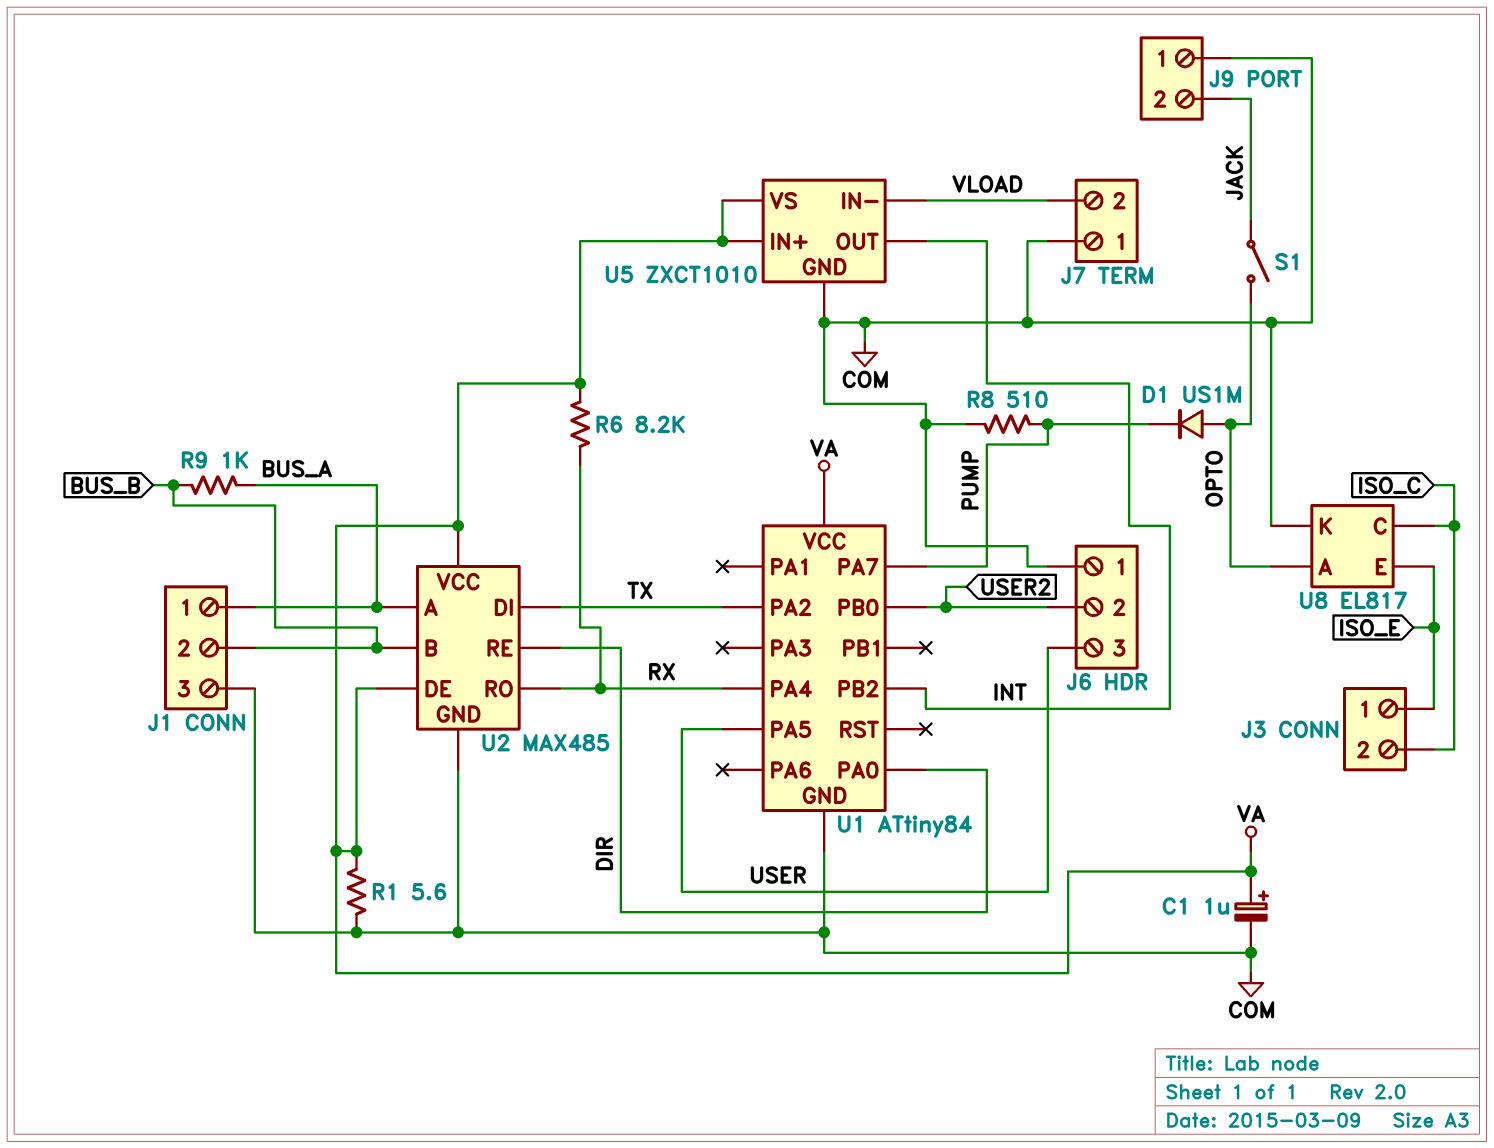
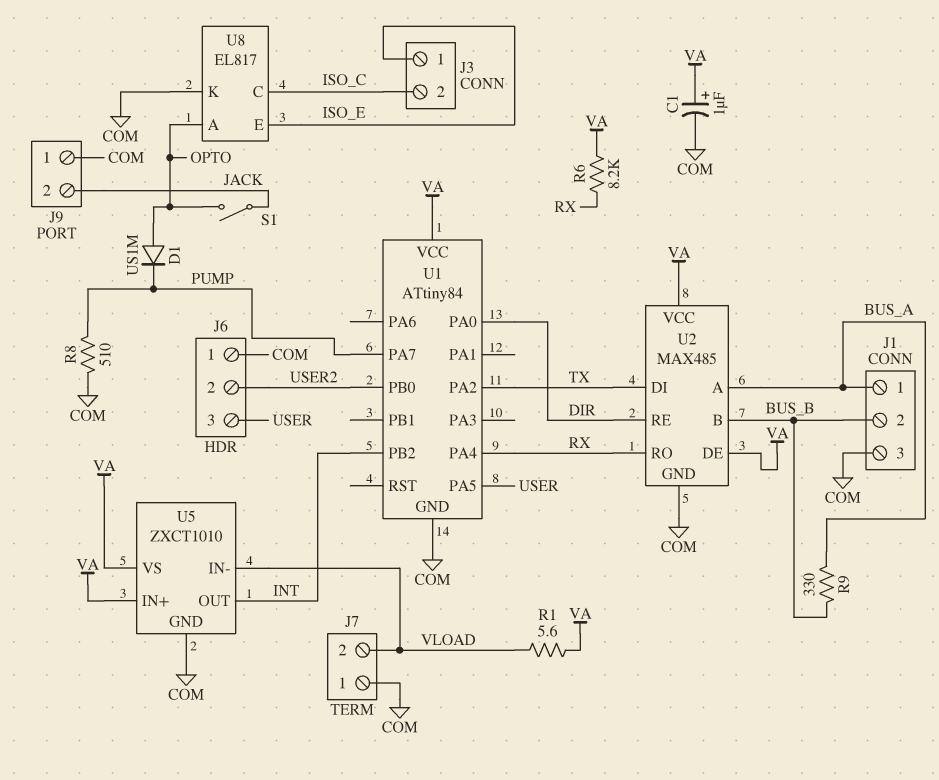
R1: 5.6 (COM, VA) -> 5.6 (VA, VLOAD)
R9: 1k (BUS_A, BUS_B) -> 330 (BUS_A, BUS_B)

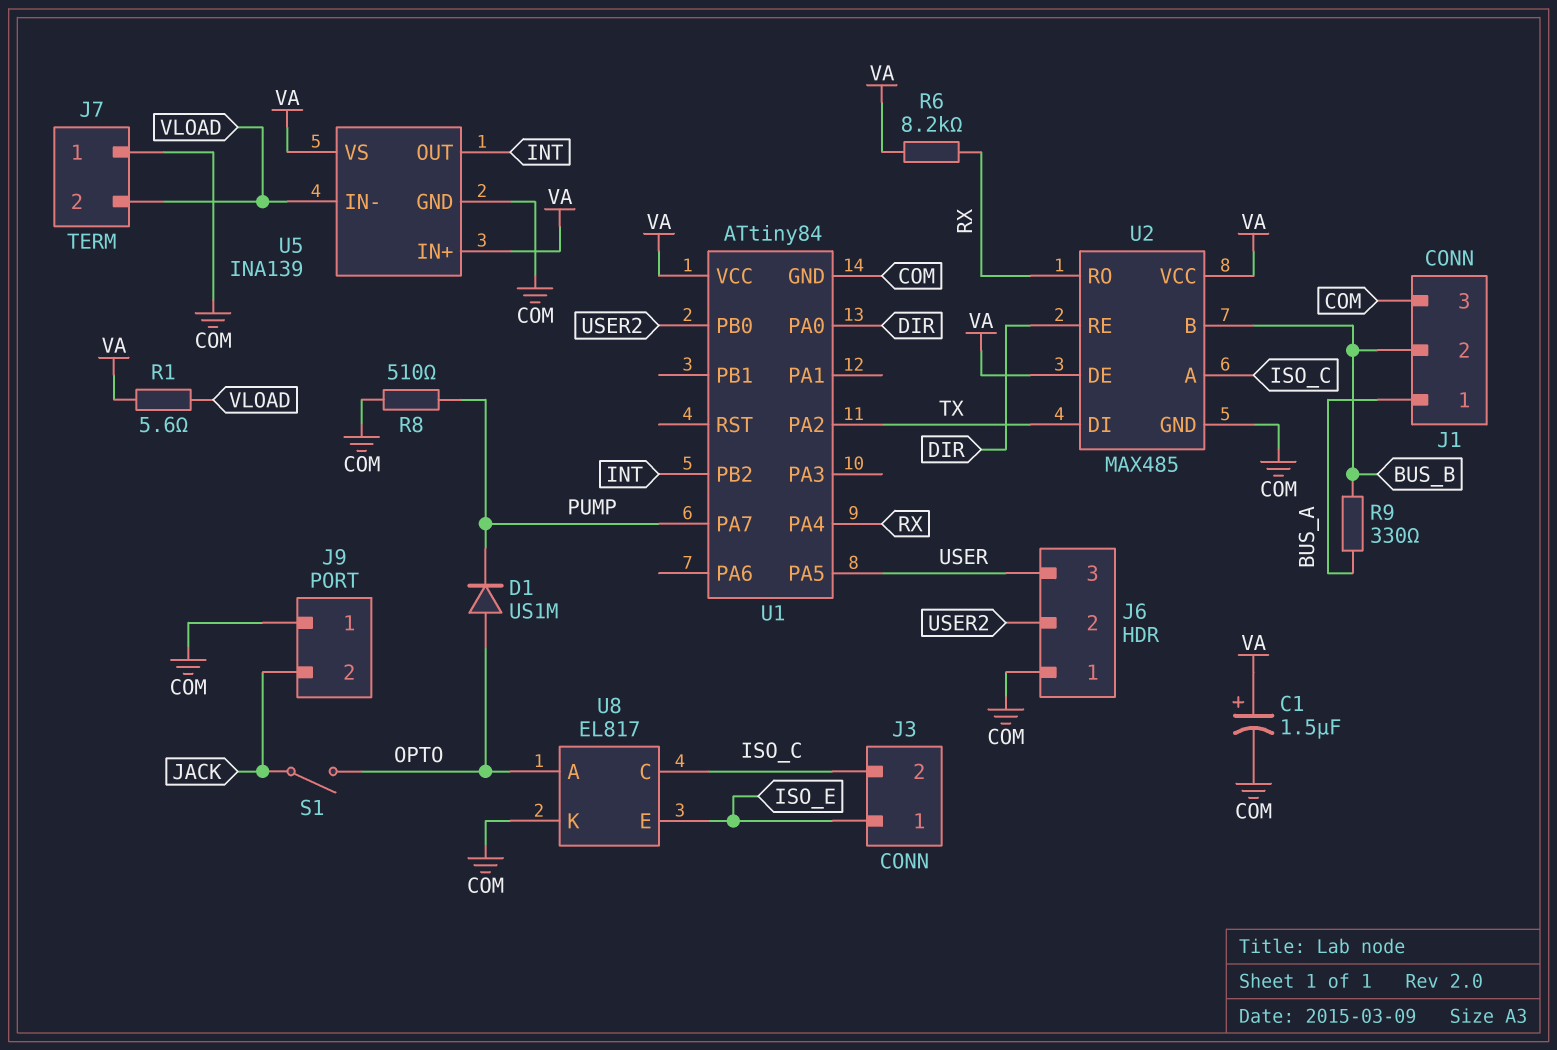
C1: 1uF (plus VA, minus COM) -> 1.5uF (plus VA, minus COM)
U2 pin A: BUS_A -> ISO_C
U5: ZXCT1010 -> INA139

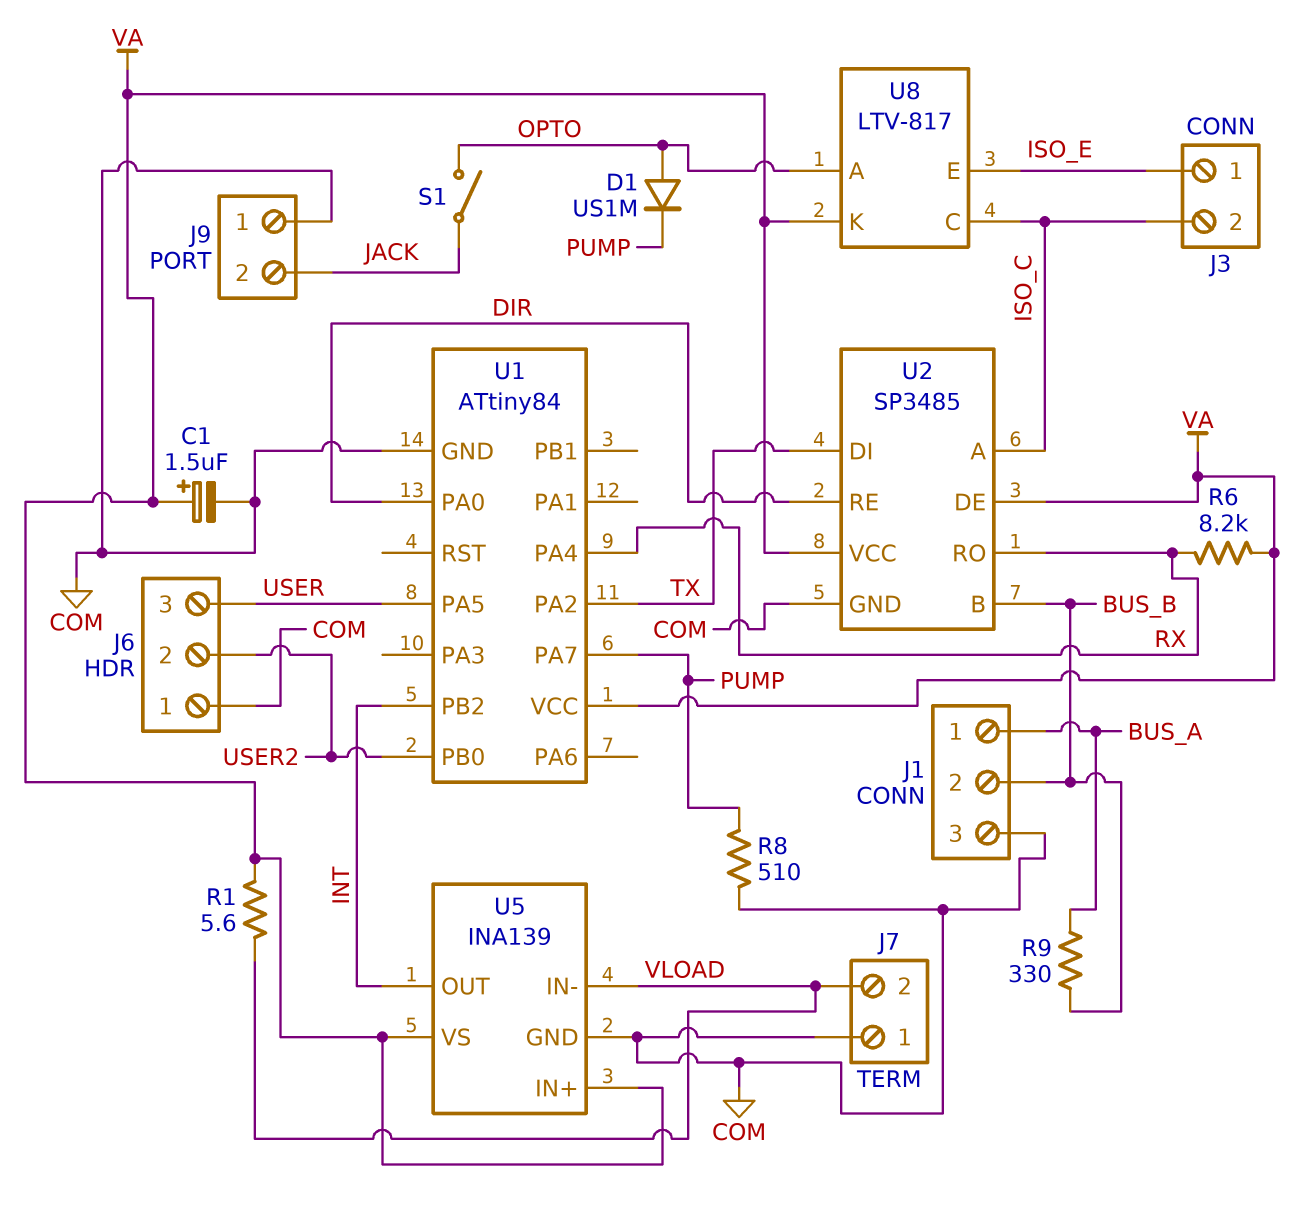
U2: MAX485 -> SP3485
U8: EL817 -> LTV-817
U8 pin K: COM -> VA

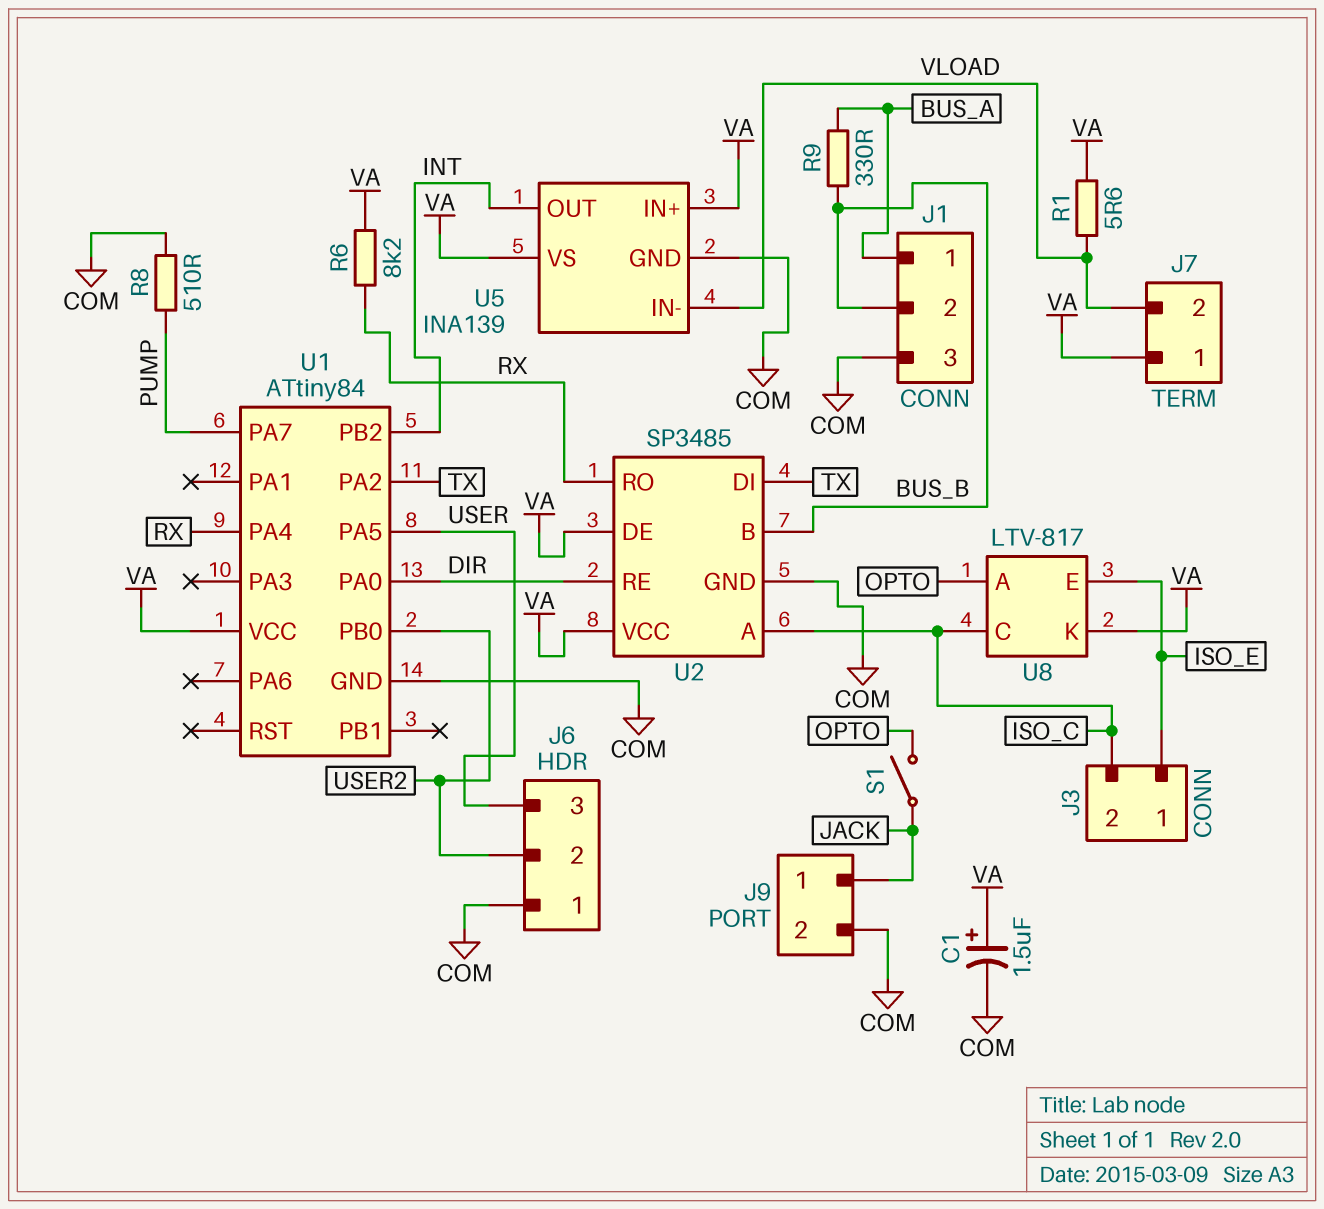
D1: diode US1M (A OPTO, K PUMP) -> none
J7 pin 1: COM -> VA
J9 pin 1: COM -> JACK
J9 pin 2: JACK -> COM

